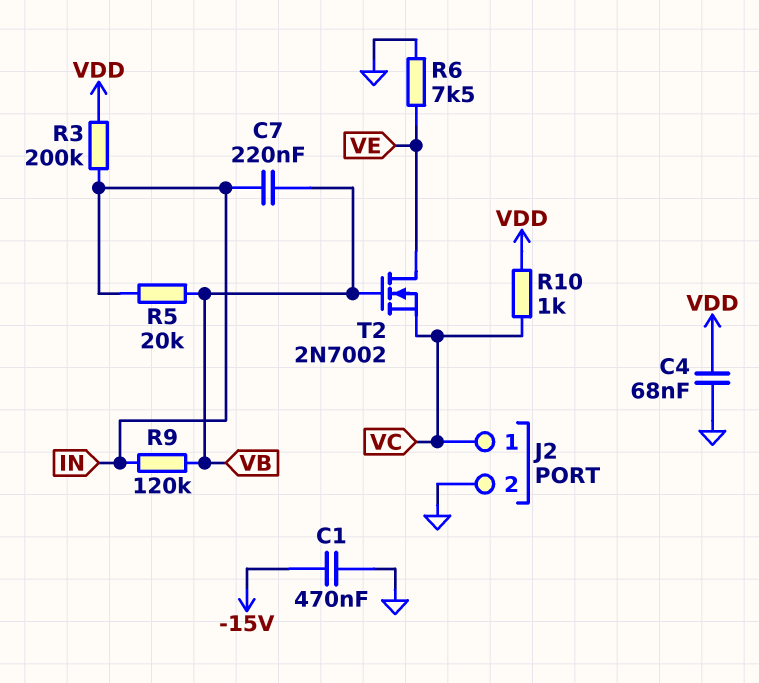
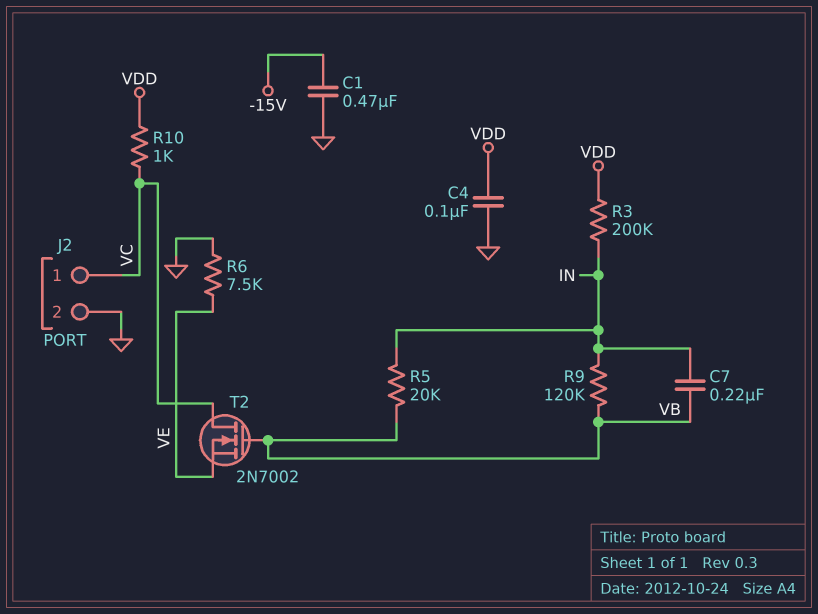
C4: 68nF (GND, VDD) -> 100nF (GND, VDD)
T2: NMOS 2N7002 (G VB, D VE, S VC) -> NMOS 2N7002 (G VB, D VC, S VE)

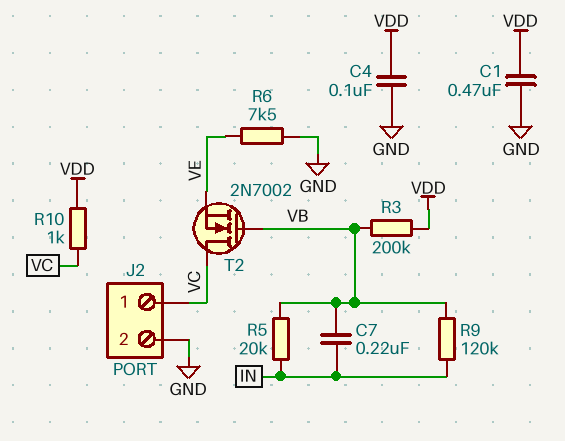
C1: 470nF (-15V, GND) -> 470nF (GND, VDD)
R3: 200k (IN, VDD) -> 200k (VB, VDD)

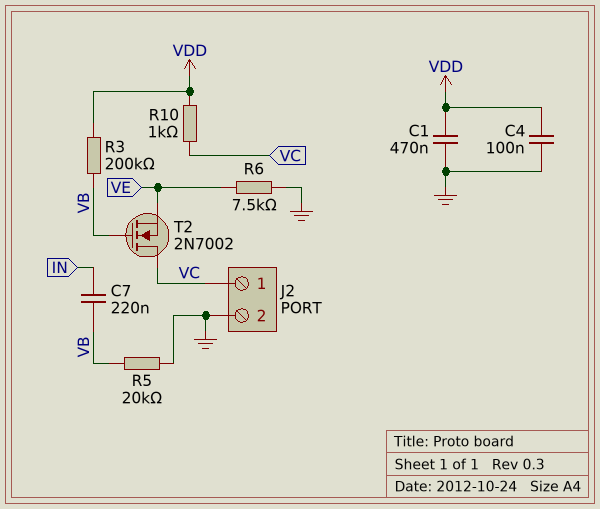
R5: 20k (IN, VB) -> 20k (GND, VB)
R9: 120k (IN, VB) -> none

